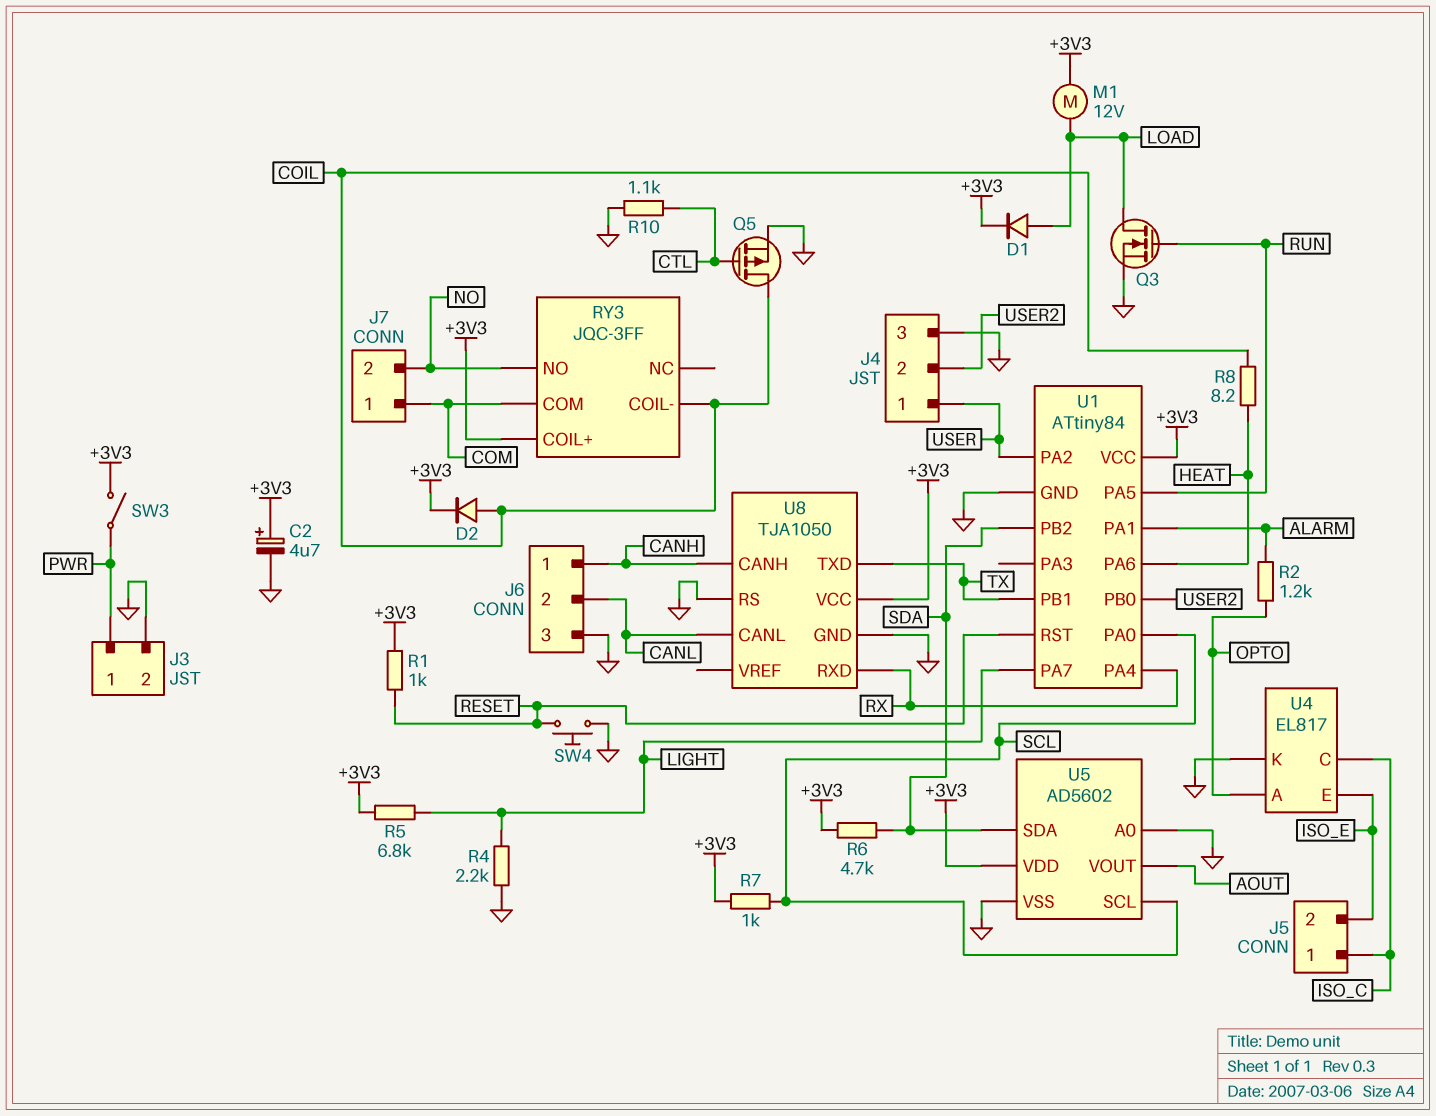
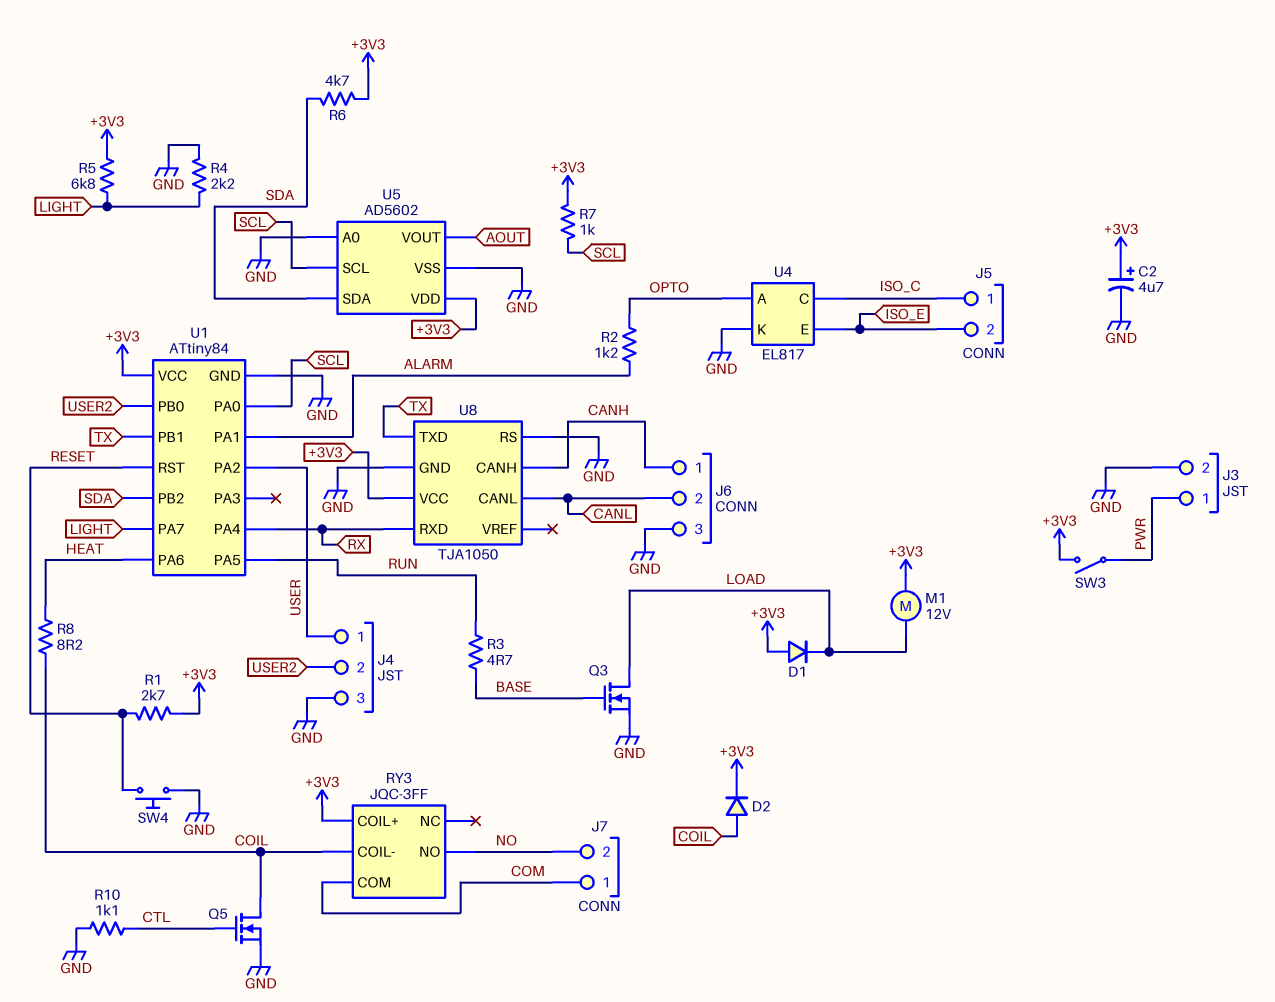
D1: diode (A LOAD, K +3V3) -> diode (A +3V3, K LOAD)
Q3: NMOS (G RUN, D LOAD, S GND) -> NMOS (G BASE, D LOAD, S GND)
Q5: PMOS (G CTL, D COIL, S GND) -> NMOS (G CTL, D COIL, S GND)
R1: 1k (+3V3, RESET) -> 2.7k (+3V3, RESET)
R3: none -> 4.7 (BASE, RUN)

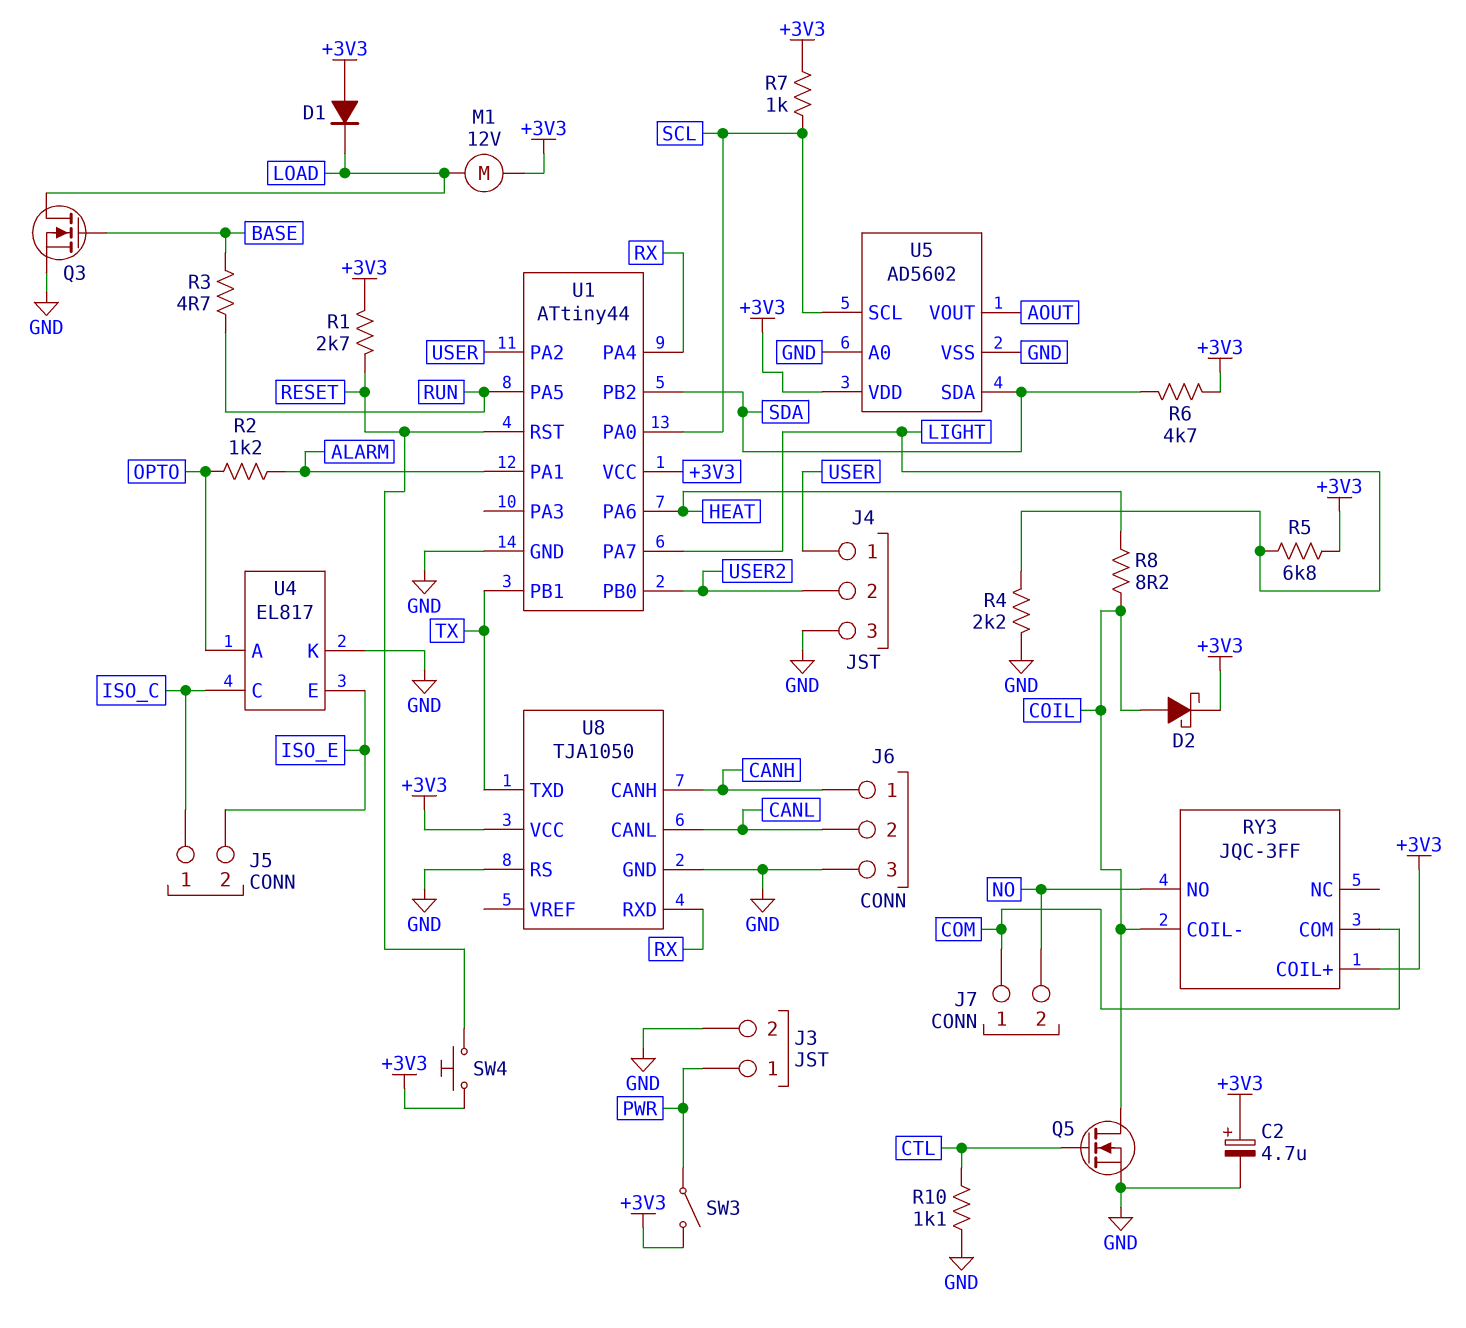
D2: diode (A COIL, K +3V3) -> schottky (A COIL, K +3V3)
SW4: button (GND, RESET) -> button (+3V3, RESET)
U1: ATtiny84 -> ATtiny44

